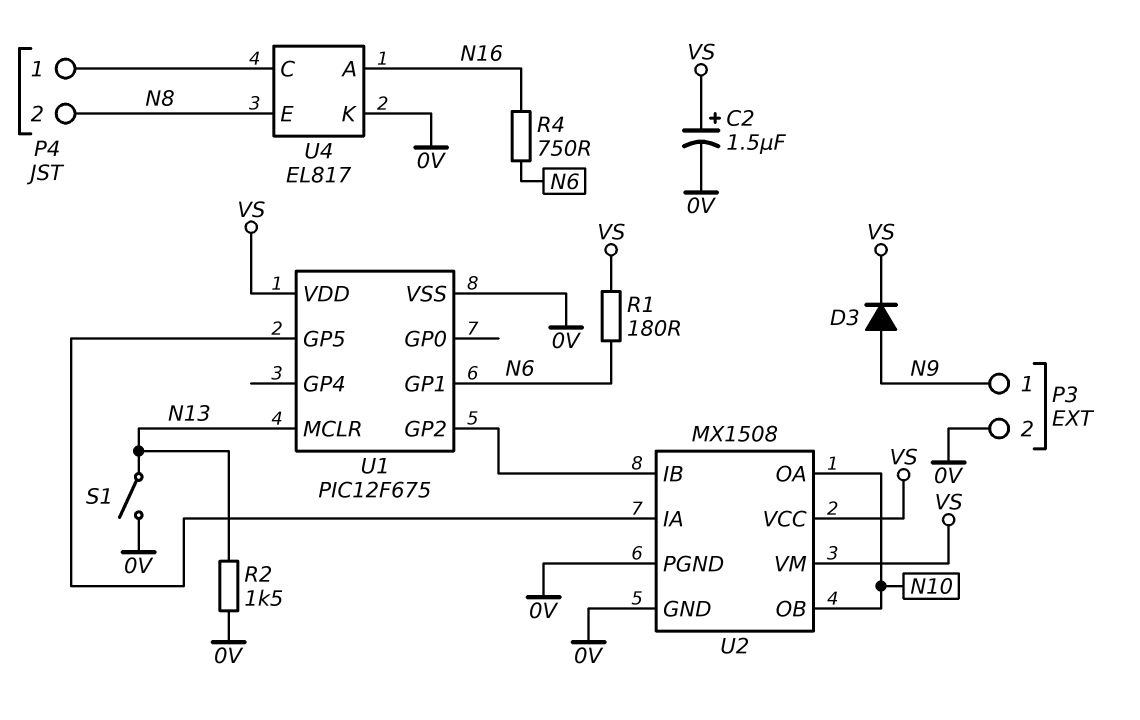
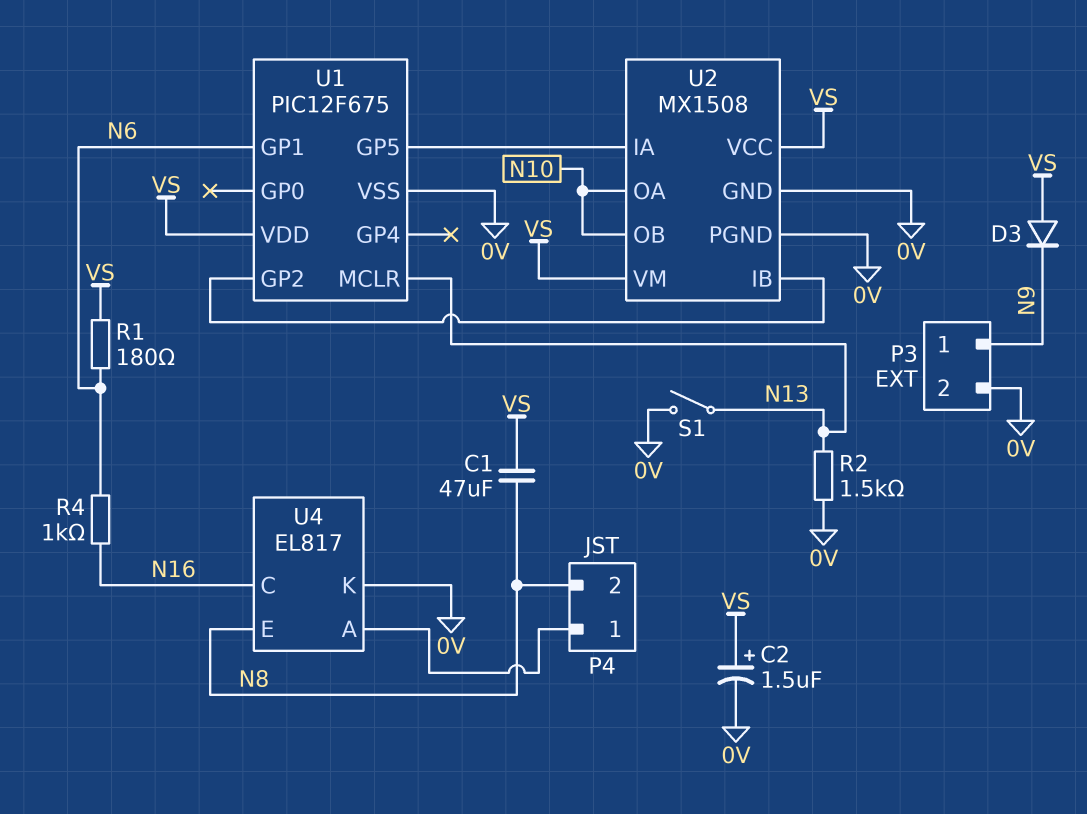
C1: none -> 47uF (N8, VS)
D3: diode (A N9, K VS) -> diode (A VS, K N9)
R4: 750 (N6, N16) -> 1k (N6, N16)
U4 pin A: N16 -> P4/1
U4 pin C: P4/1 -> N16

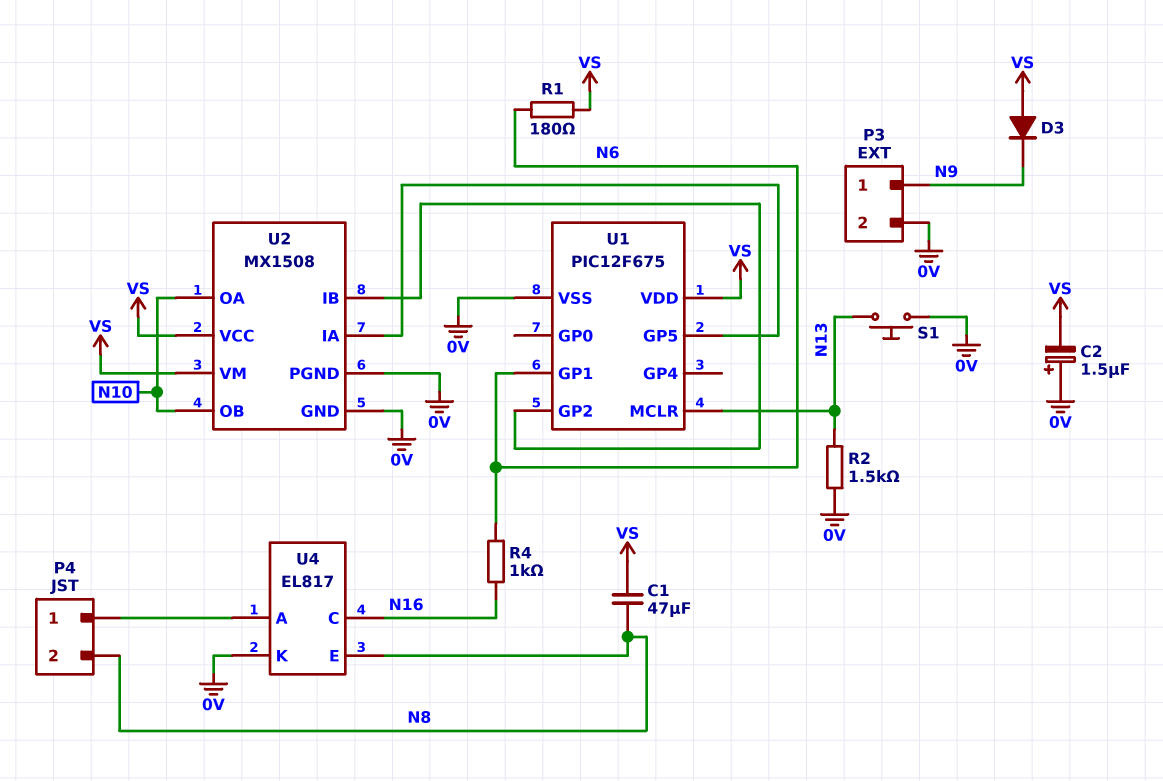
C2: 1.5uF (plus VS, minus 0V) -> 1.5uF (plus 0V, minus VS)
S1: switch (0V, N13) -> button (0V, N13)

